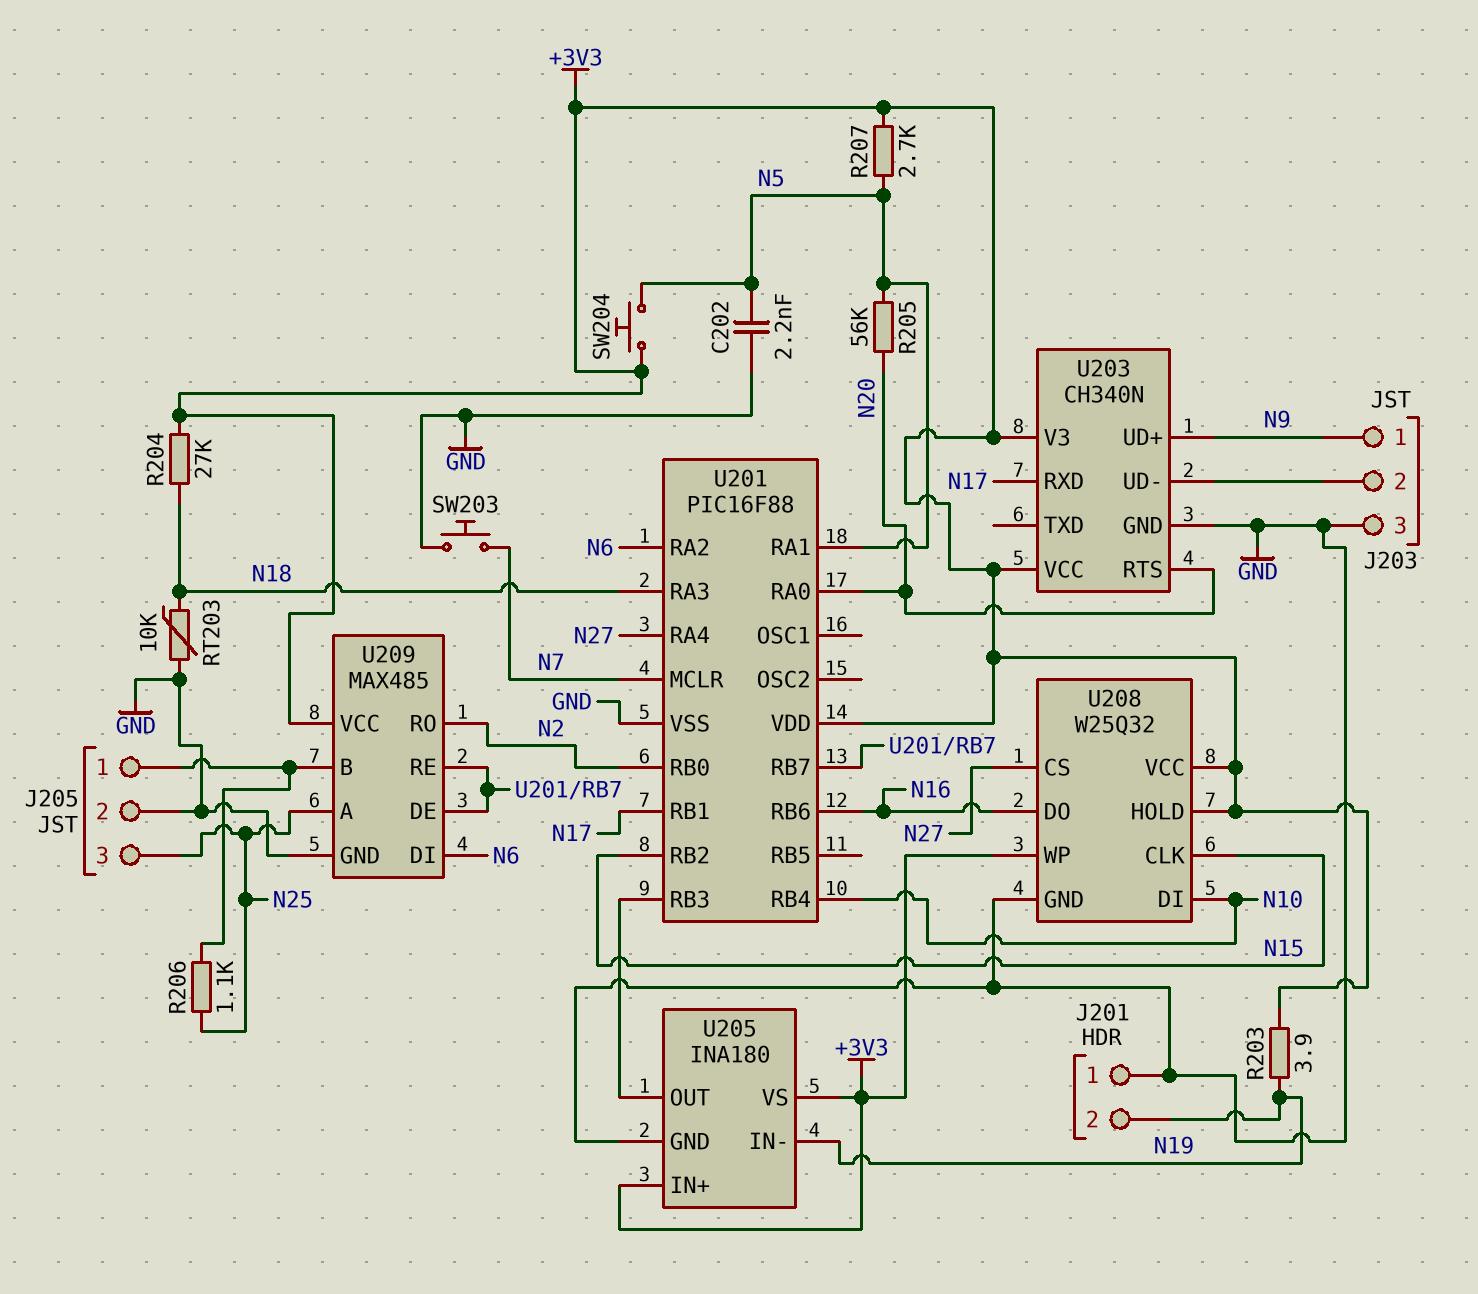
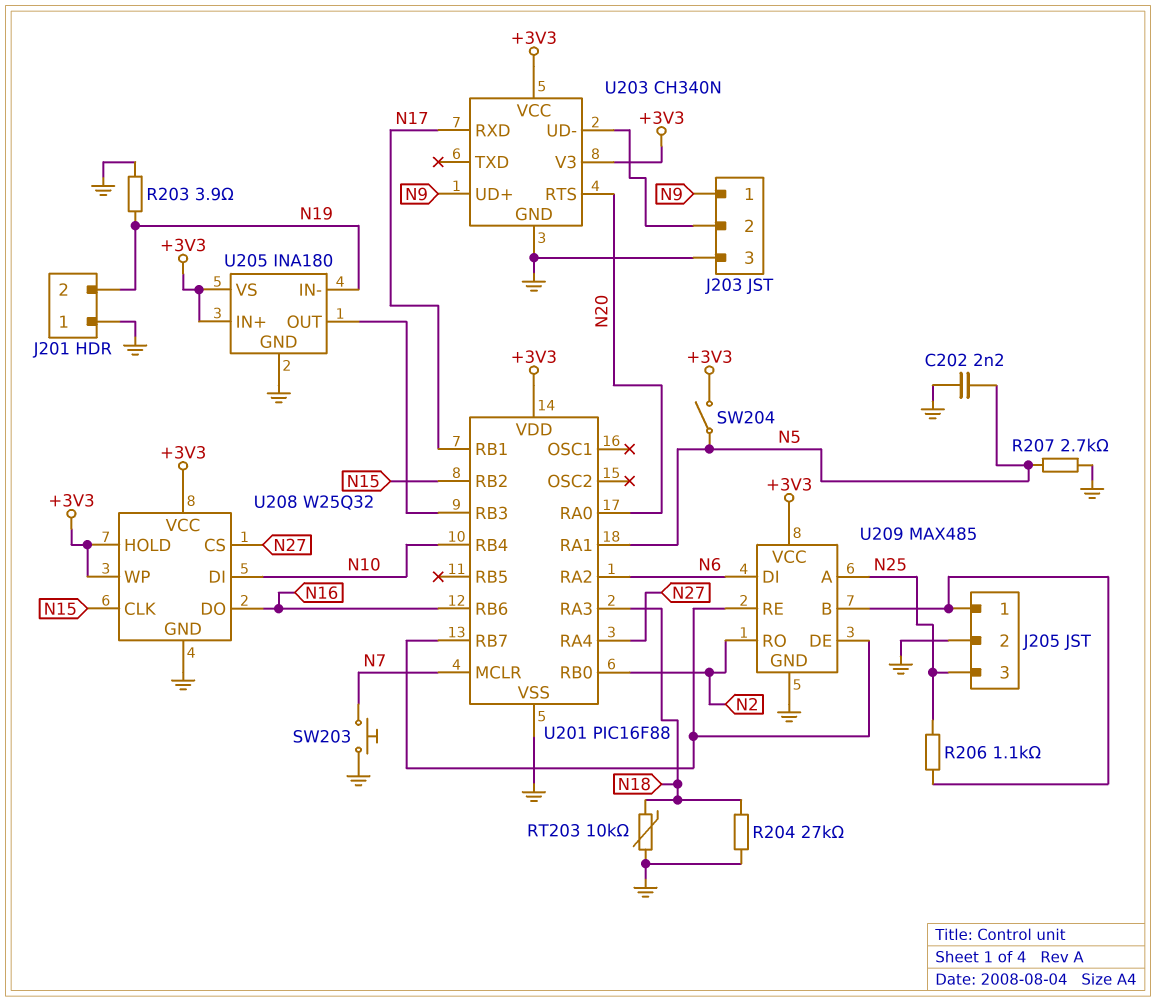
R203: 3.9 (+3V3, N19) -> 3.9 (GND, N19)
R204: 27k (+3V3, N18) -> 27k (GND, N18)
R205: 56k (N5, N20) -> none
R207: 2.7k (+3V3, N5) -> 2.7k (GND, N5)
SW204: button (+3V3, N5) -> switch (+3V3, N5)

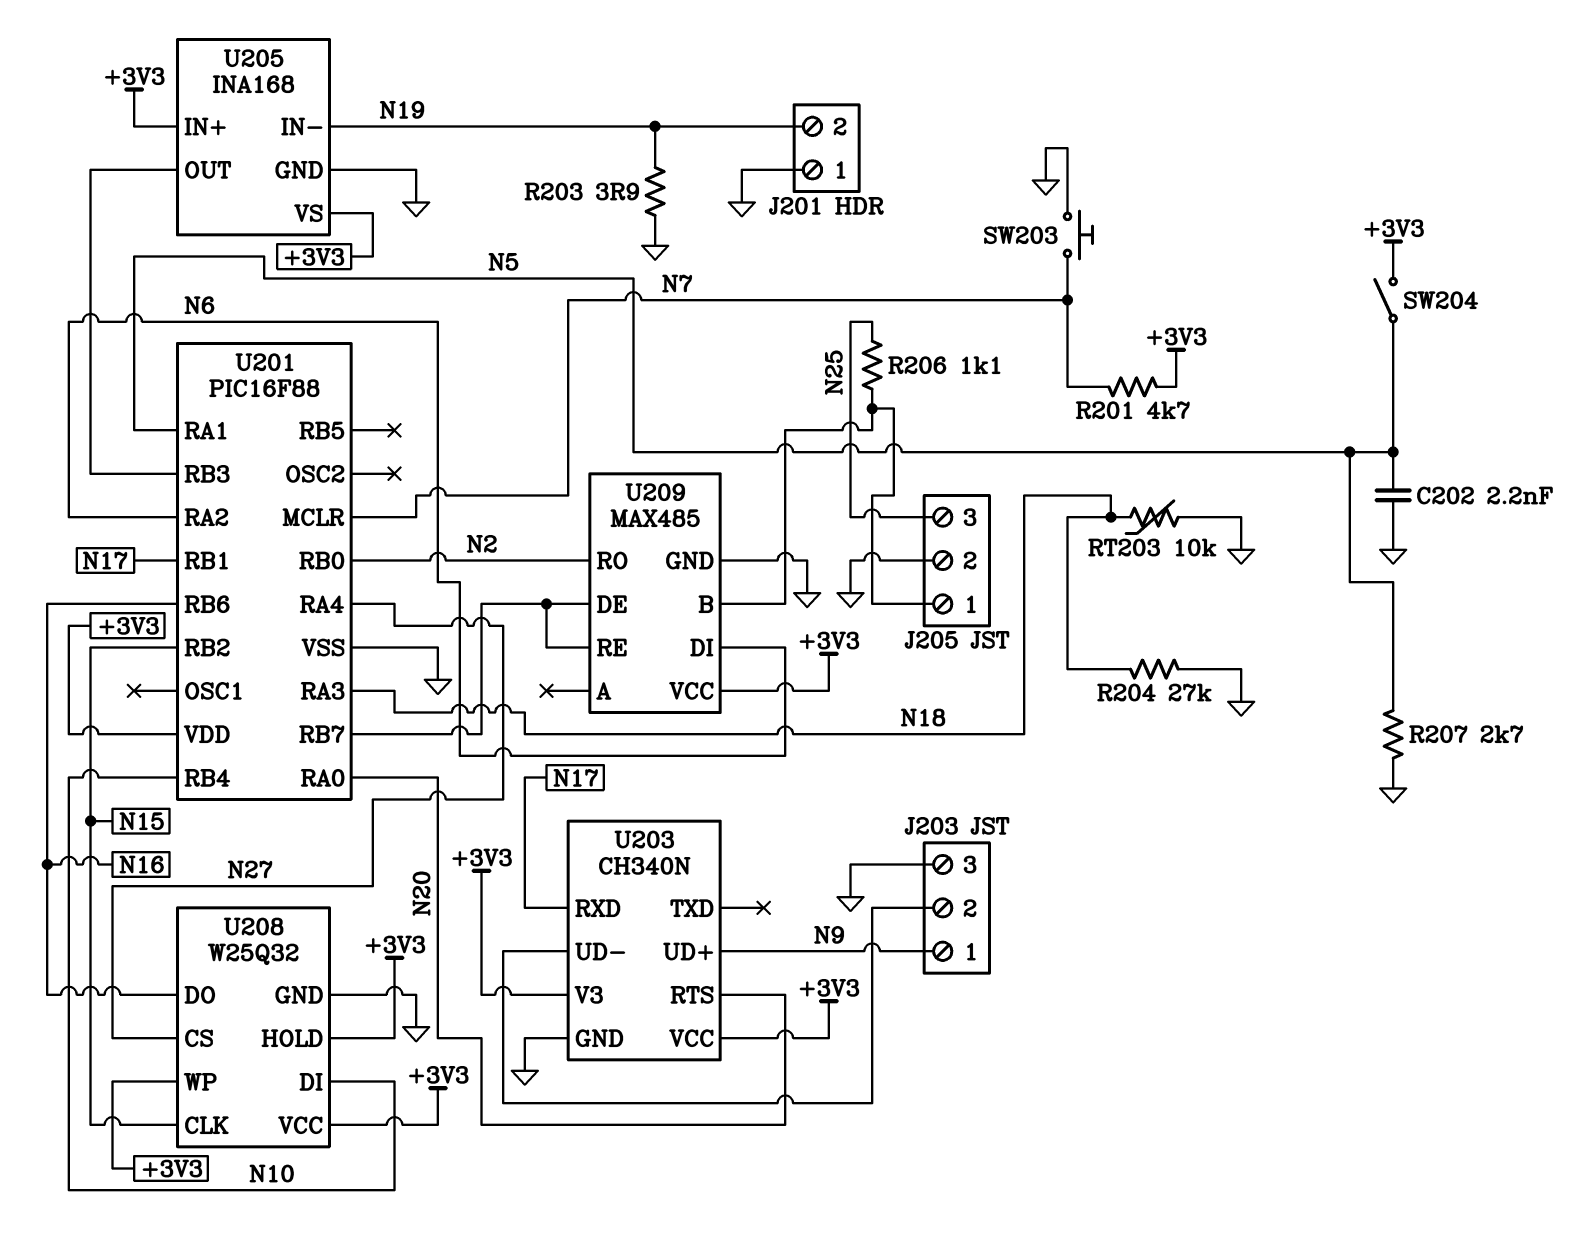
R201: none -> 4.7k (+3V3, N7)
U205: INA180 -> INA168
U209 pin A: N25 -> none

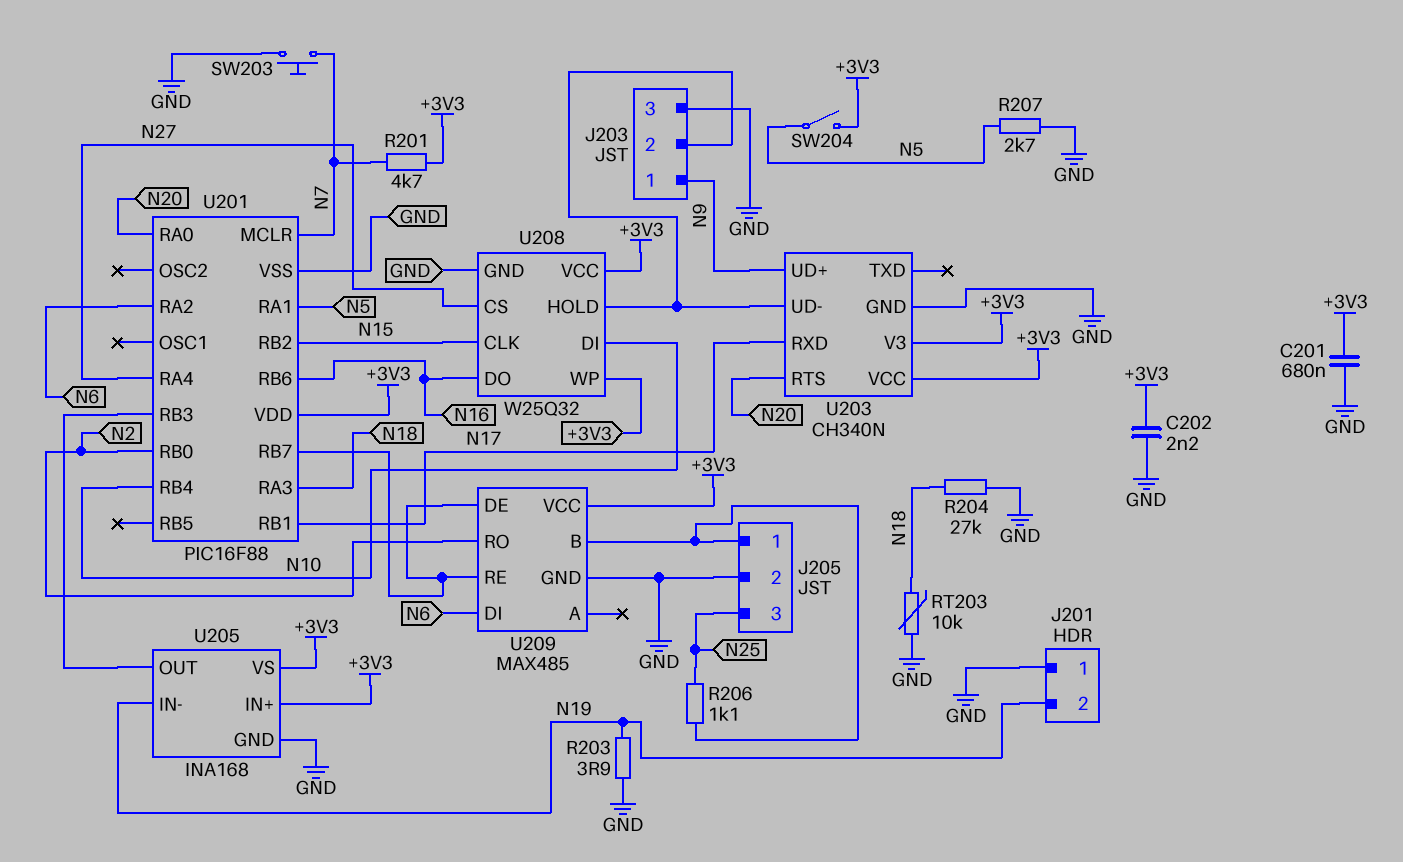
C201: none -> 680nF (+3V3, GND)
C202: 2.2nF (GND, N5) -> 2.2nF (+3V3, GND)
U208 pin HOLD: +3V3 -> J203/2

